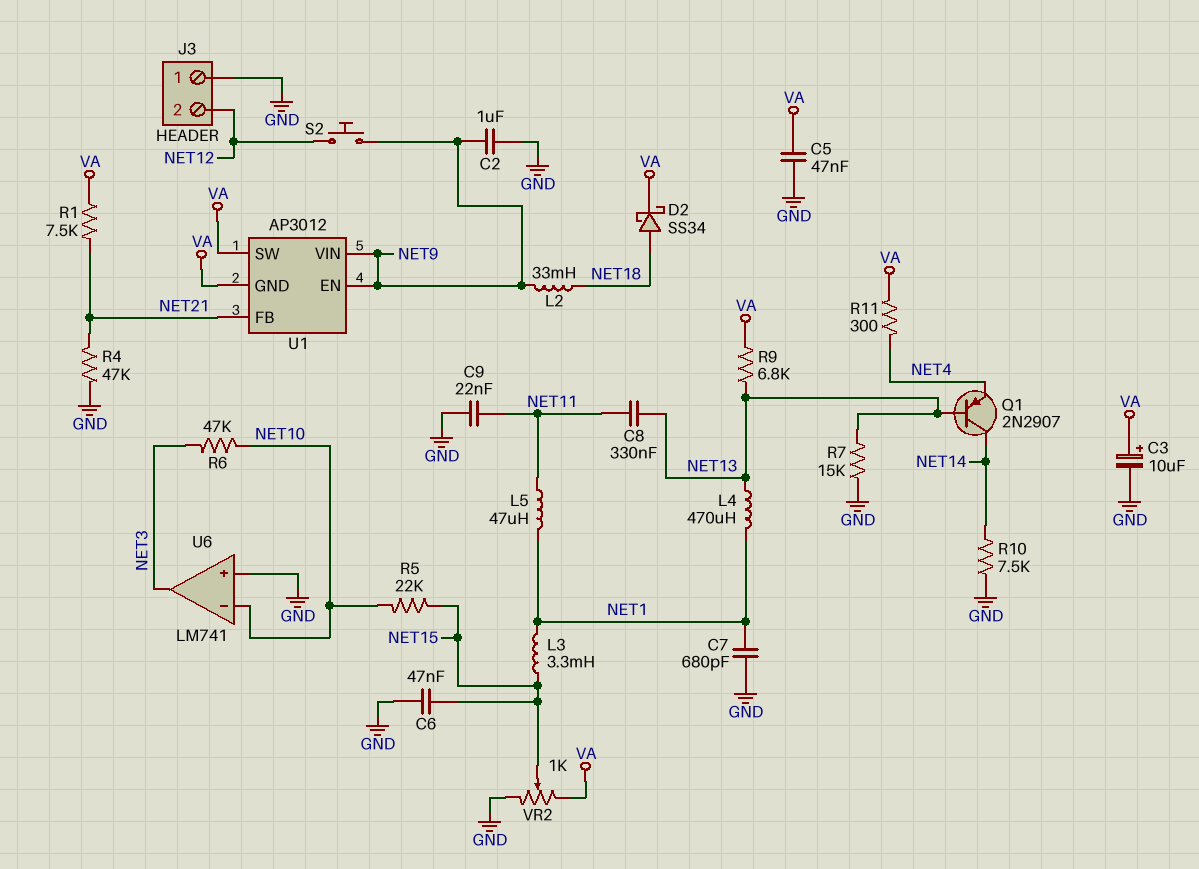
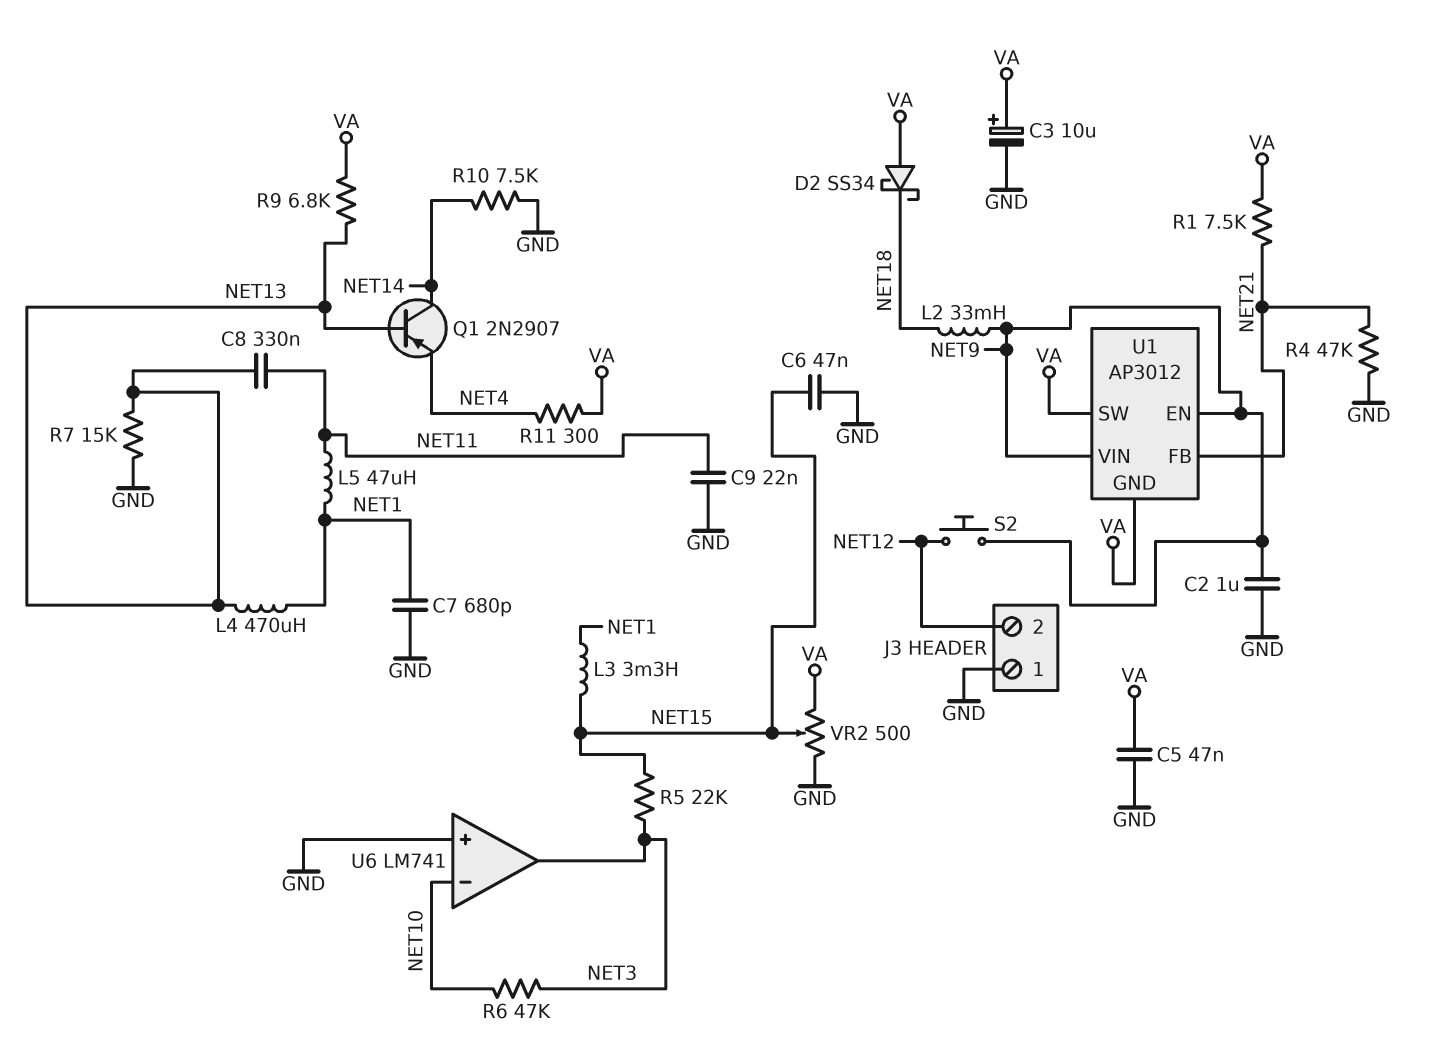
D2: schottky SS34 (A NET18, K VA) -> schottky SS34 (A VA, K NET18)
R5: 22k (NET10, NET15) -> 22k (NET3, NET15)
VR2: 1k (GND, VA, wiper NET15) -> 500 (GND, VA, wiper NET15)

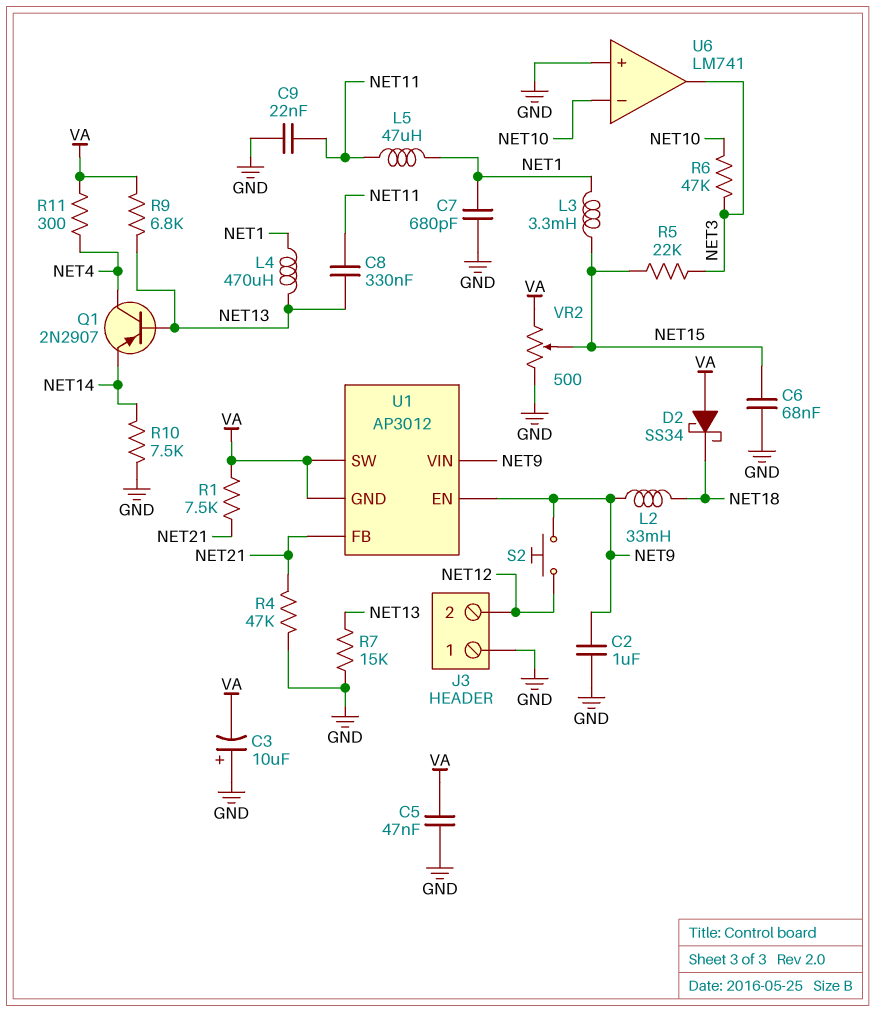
C3: 10uF (plus VA, minus GND) -> 10uF (plus GND, minus VA)
C6: 47nF (GND, NET15) -> 68nF (GND, NET15)
Q1: PNP 2N2907 (B NET13, C NET14, E NET4) -> PNP 2N2907 (B NET13, C NET4, E NET14)

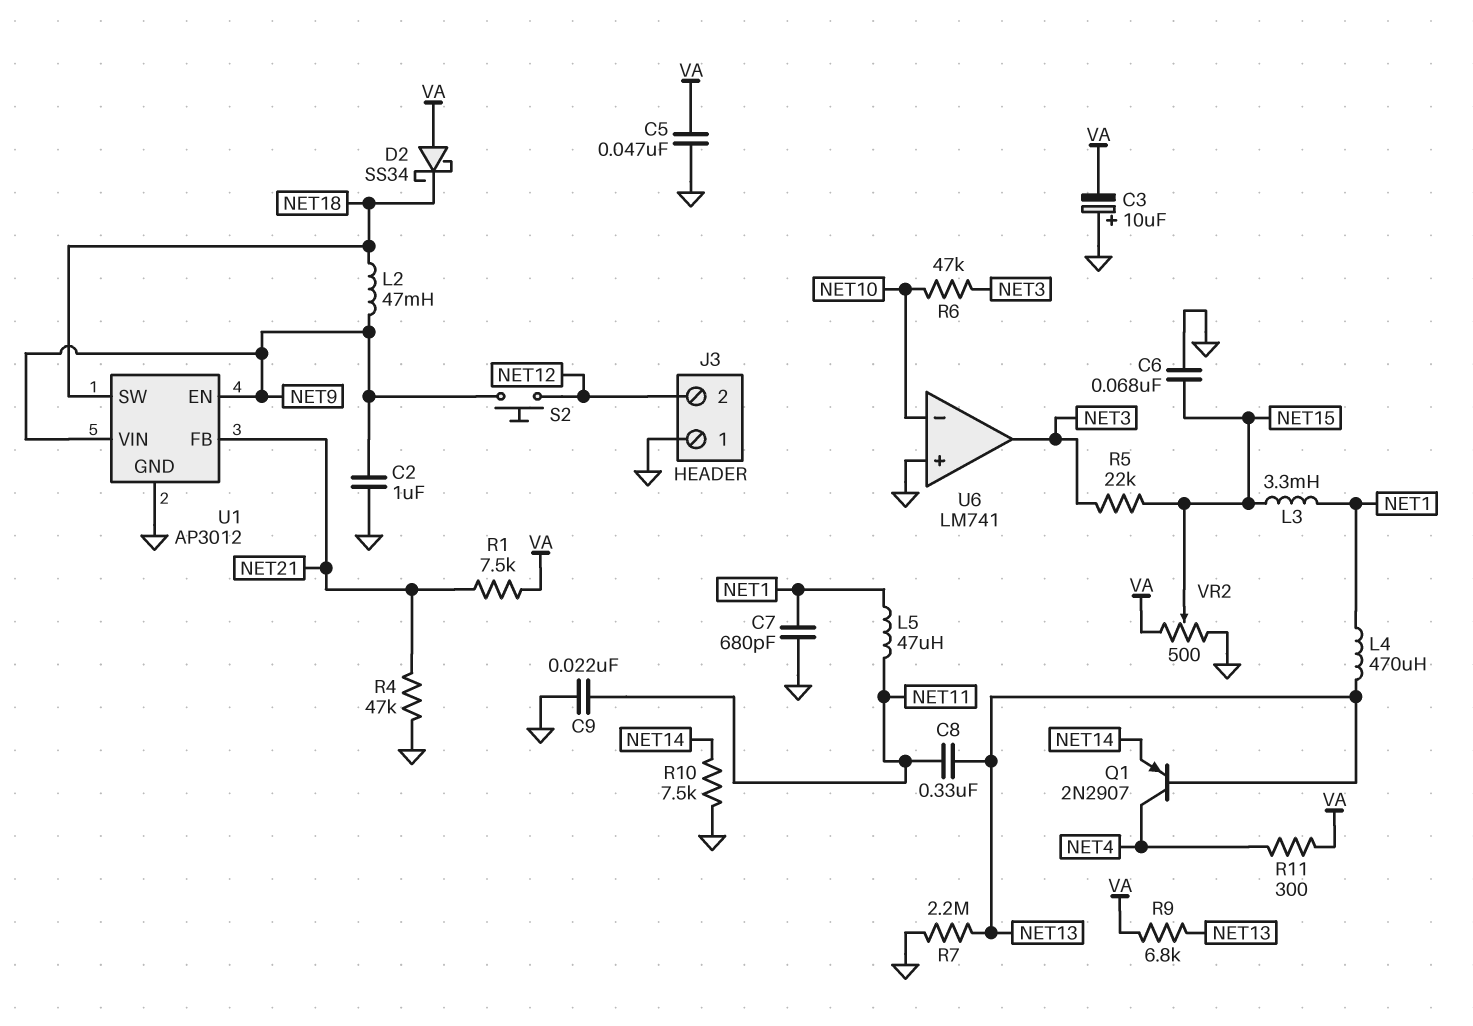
L2: 33mH (NET9, NET18) -> 47mH (NET9, NET18)
R7: 15k (GND, NET13) -> 2.2M (GND, NET13)
U1 pin GND: VA -> GND
U1 pin SW: VA -> NET18

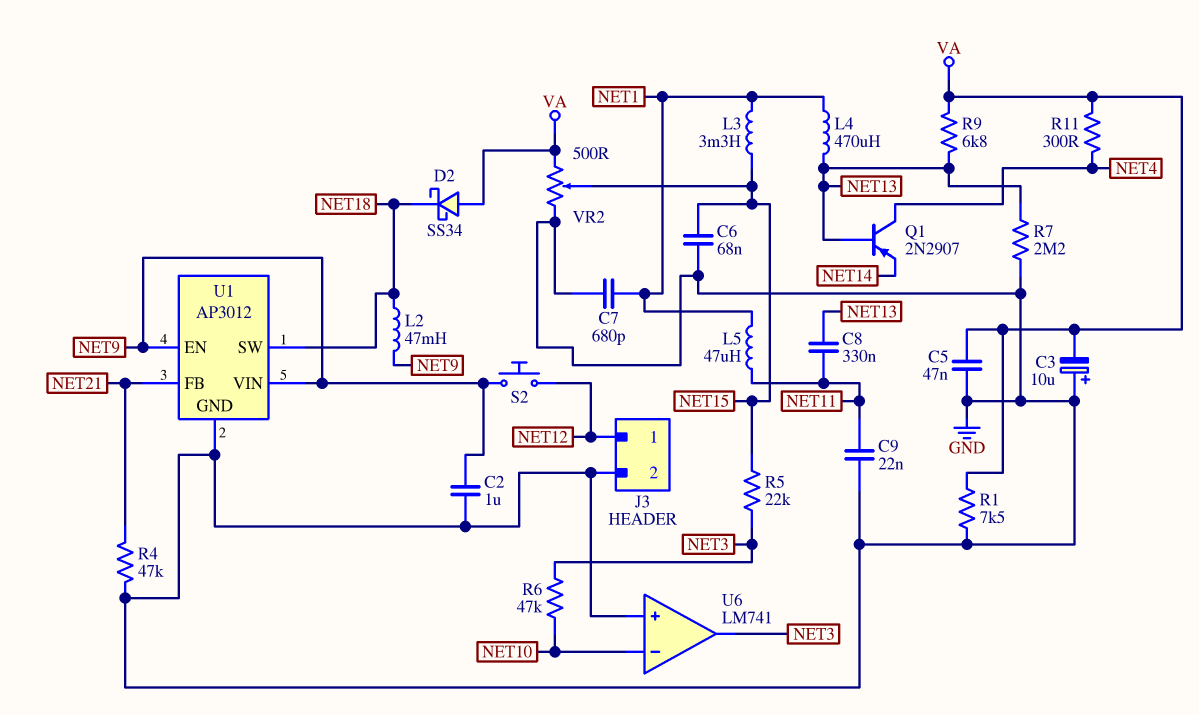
J3 pin 1: GND -> NET12
J3 pin 2: NET12 -> GND
R1: 7.5k (NET21, VA) -> 7.5k (GND, VA)
R10: 7.5k (GND, NET14) -> none

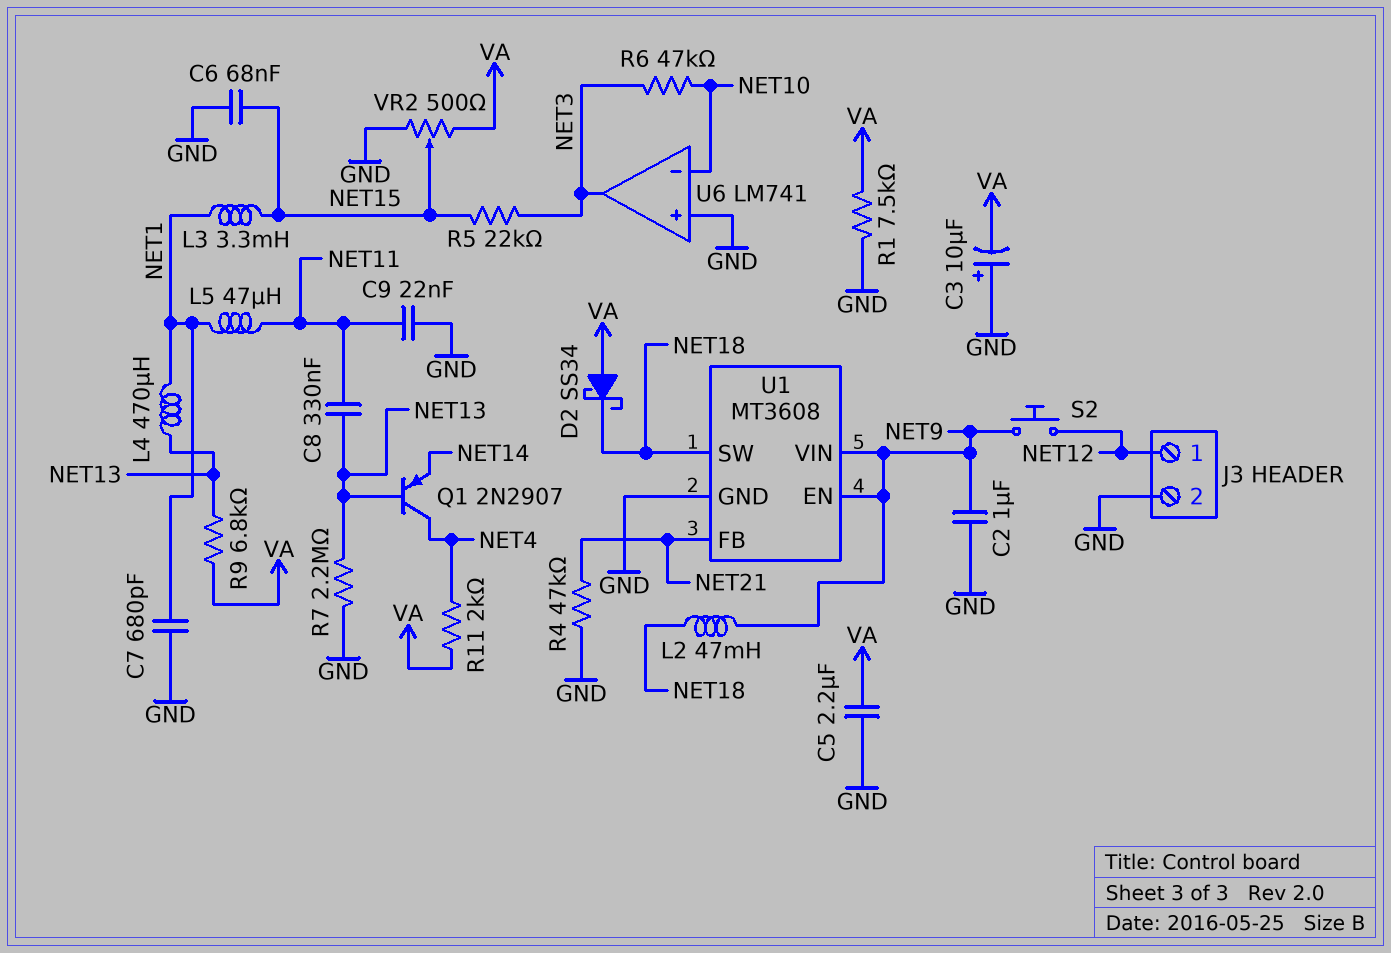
C5: 47nF (GND, VA) -> 2.2uF (GND, VA)
R11: 300 (NET4, VA) -> 2k (NET4, VA)
U1: AP3012 -> MT3608

